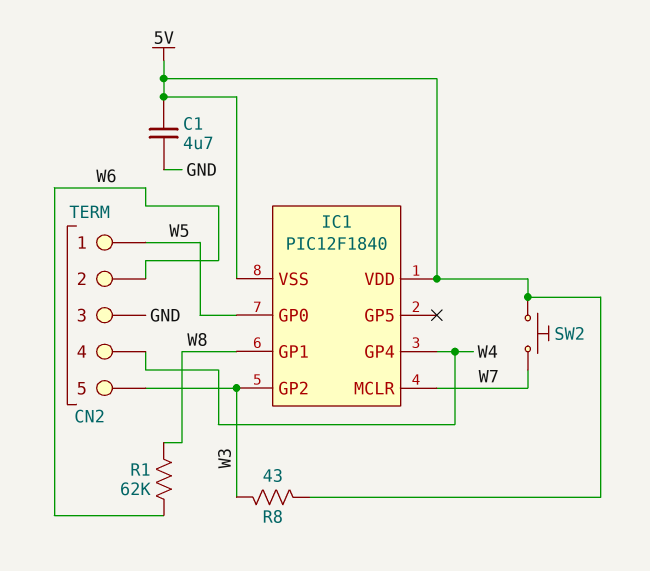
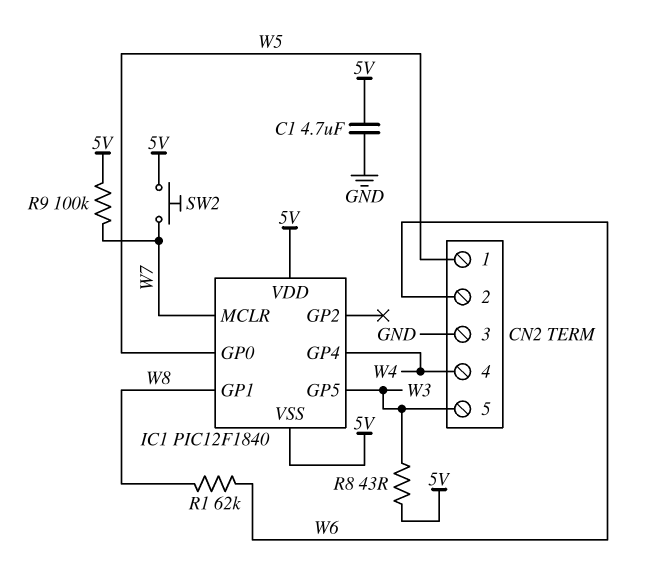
IC1 pin GP2: W3 -> none
IC1 pin GP5: none -> W3
R9: none -> 100k (5V, W7)

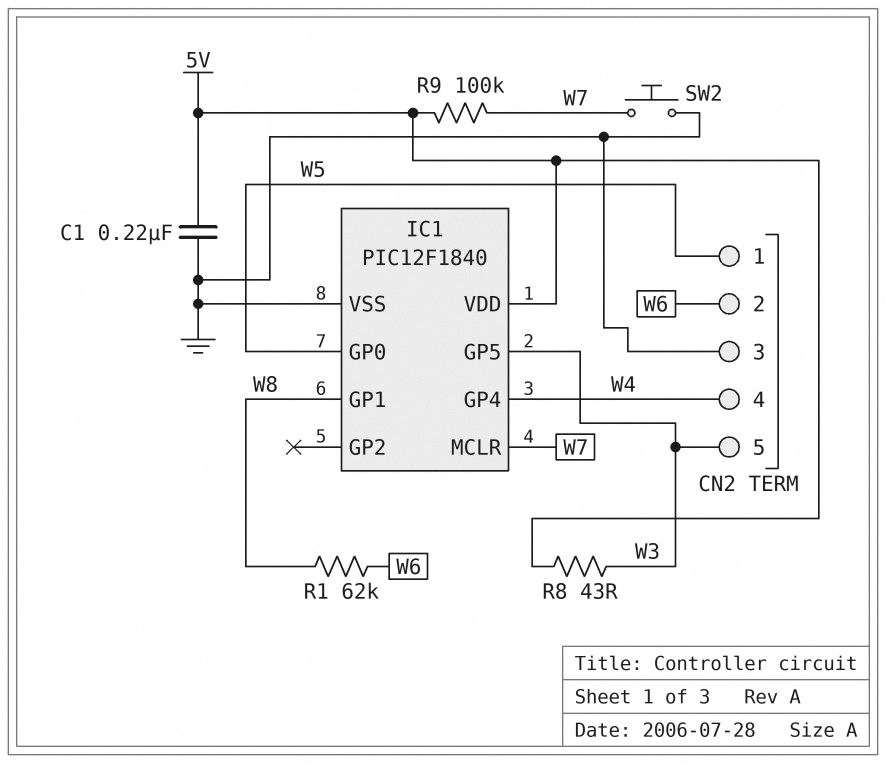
C1: 4.7uF (5V, GND) -> 220nF (5V, GND)
IC1 pin VSS: 5V -> GND
SW2: button (5V, W7) -> button (GND, W7)

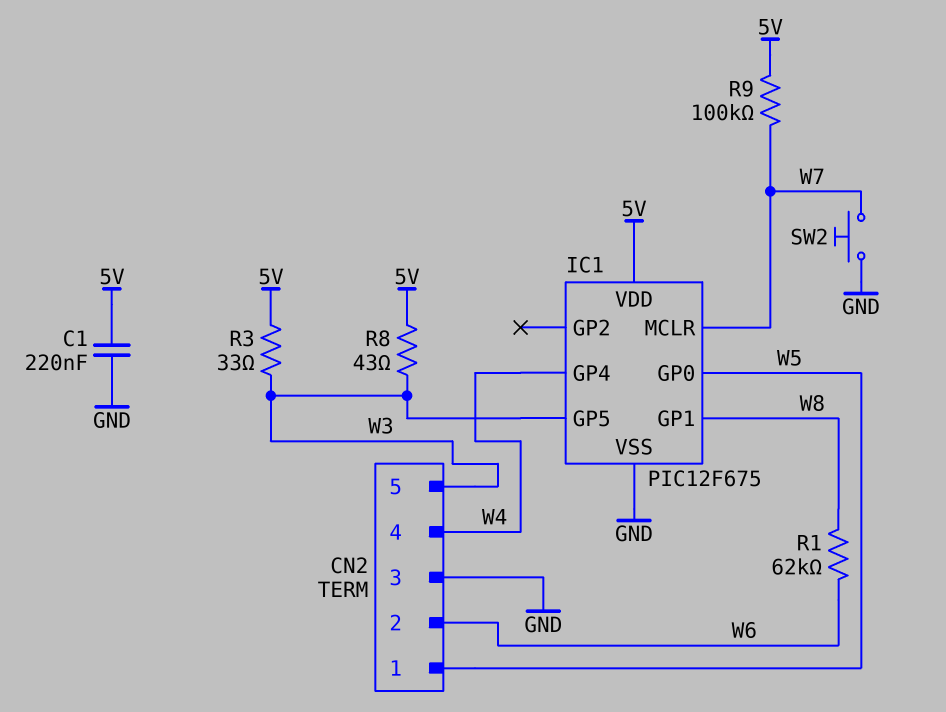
IC1: PIC12F1840 -> PIC12F675
R3: none -> 33 (5V, W3)

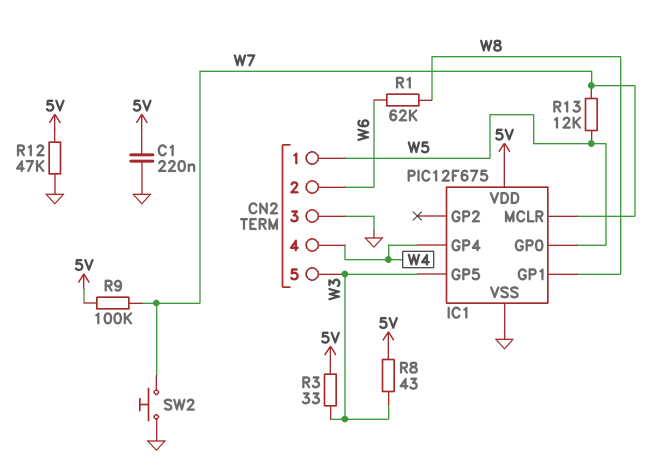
R12: none -> 47k (5V, GND)
R13: none -> 12k (W5, W7)

